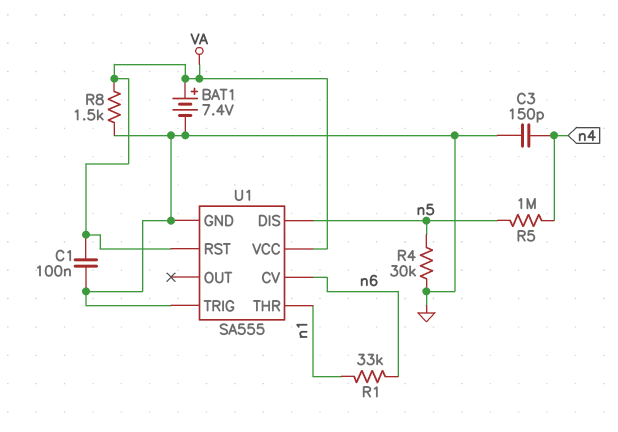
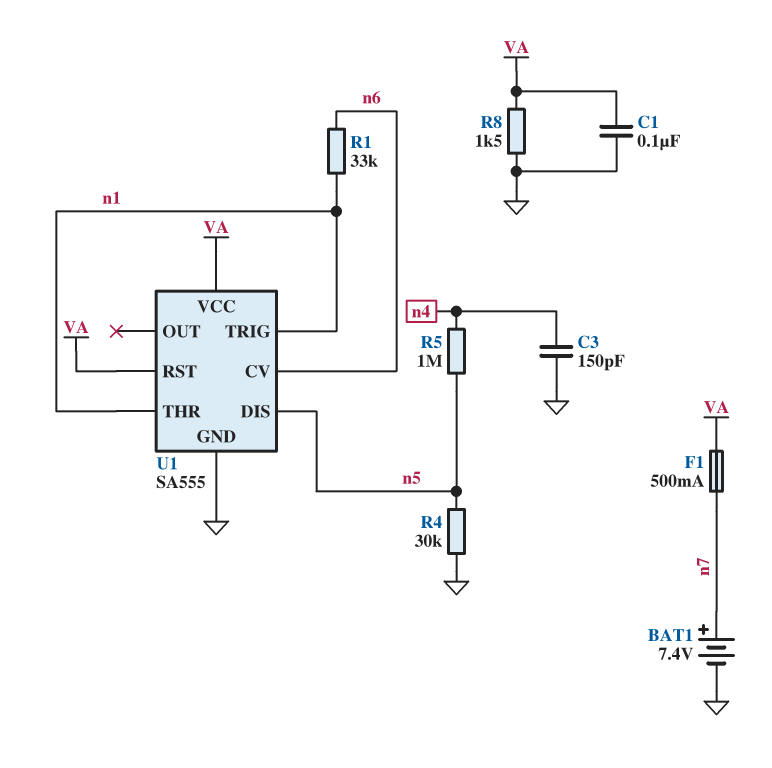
BAT1: 7.4V (plus VA, minus GND) -> 7.4V (plus n7, minus GND)
F1: none -> 500mA (VA, n7)
U1 pin TRIG: GND -> n1

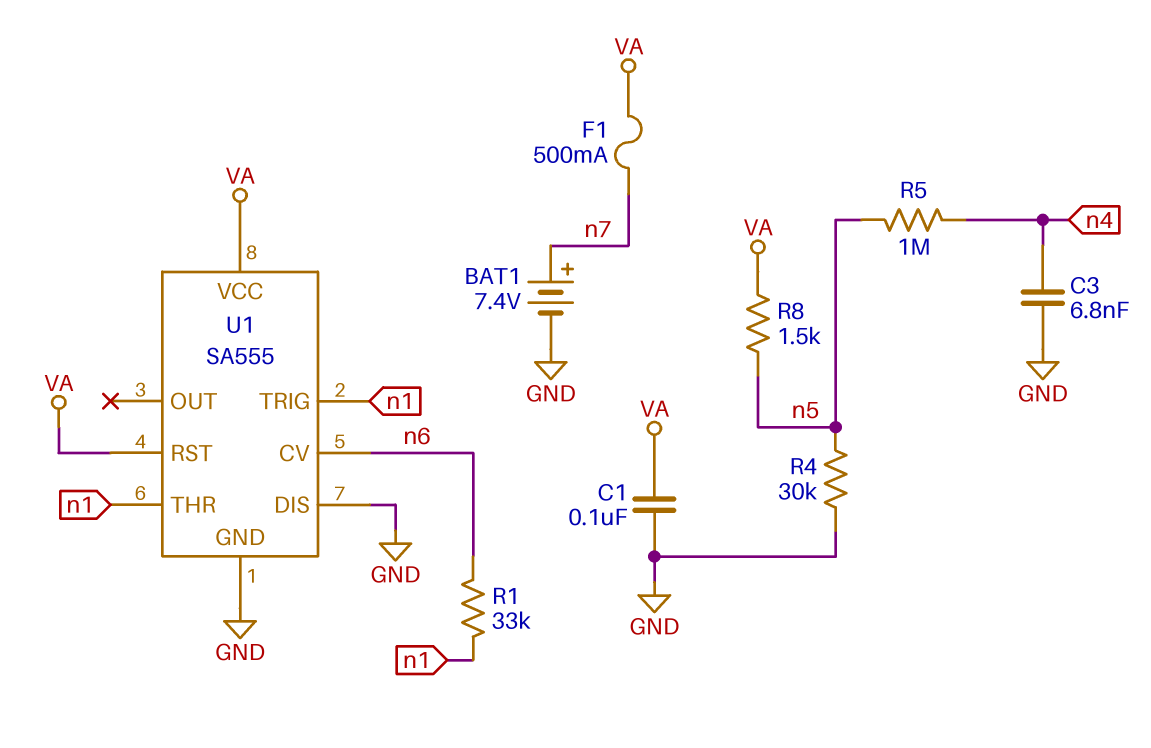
C3: 150pF (GND, n4) -> 6.8nF (GND, n4)
R8: 1.5k (GND, VA) -> 1.5k (VA, n5)
U1 pin DIS: n5 -> GND

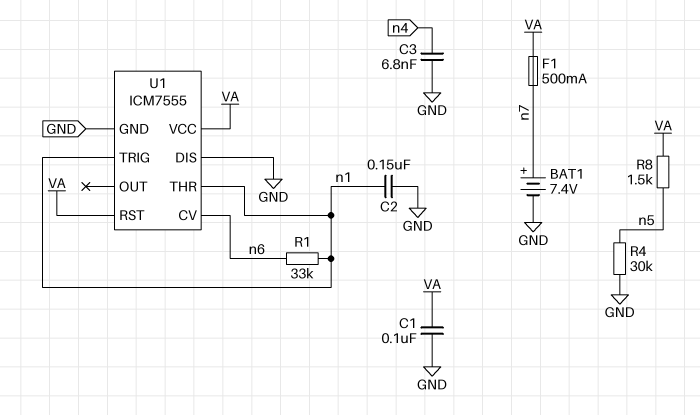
C2: none -> 150nF (GND, n1)
R5: 1M (n4, n5) -> none
U1: SA555 -> ICM7555

